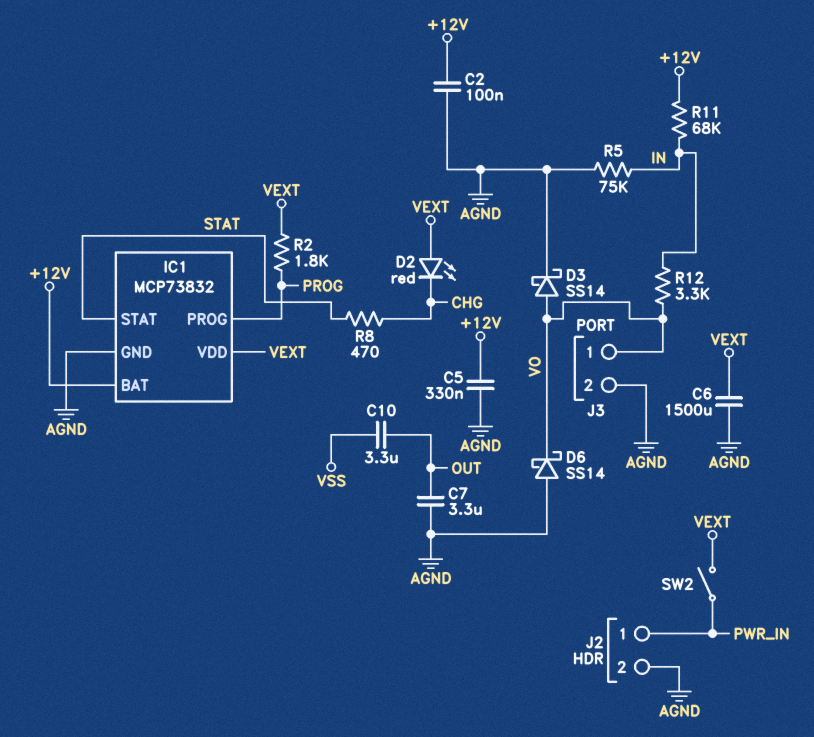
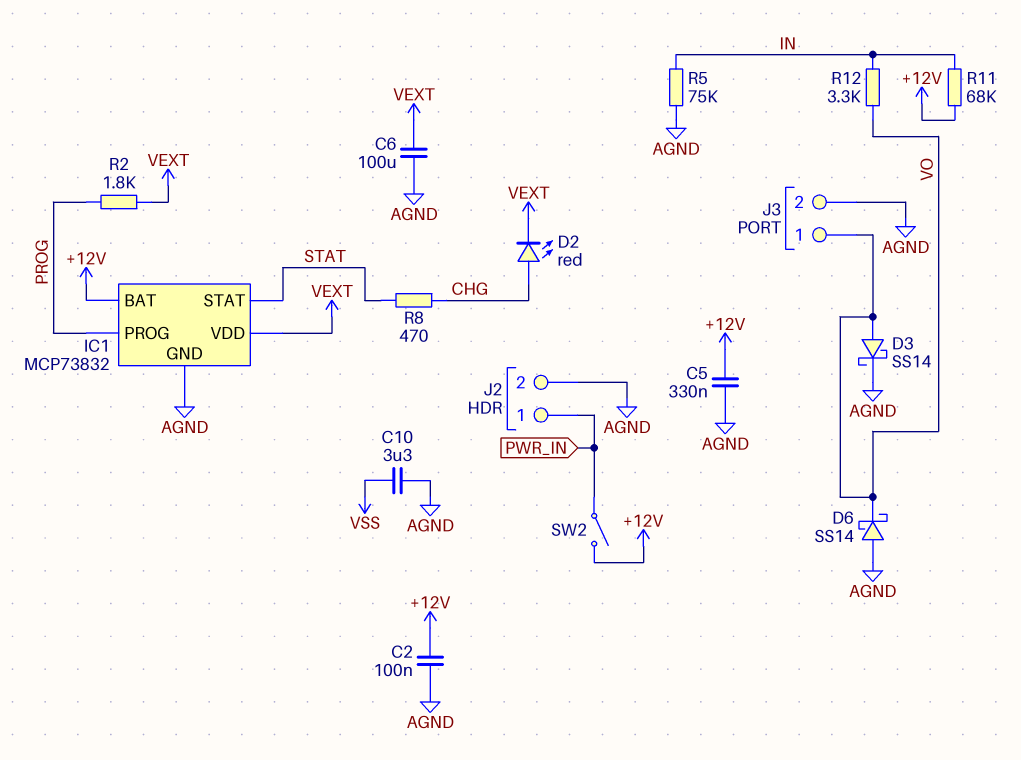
C6: 1500uF (AGND, VEXT) -> 100uF (AGND, VEXT)
C7: 3.3uF (AGND, OUT) -> none
C10: 3.3uF (OUT, VSS) -> 3.3uF (AGND, VSS)
D2: LED red (A VEXT, K CHG) -> LED red (A CHG, K VEXT)
SW2: switch (PWR_IN, VEXT) -> switch (+12V, PWR_IN)

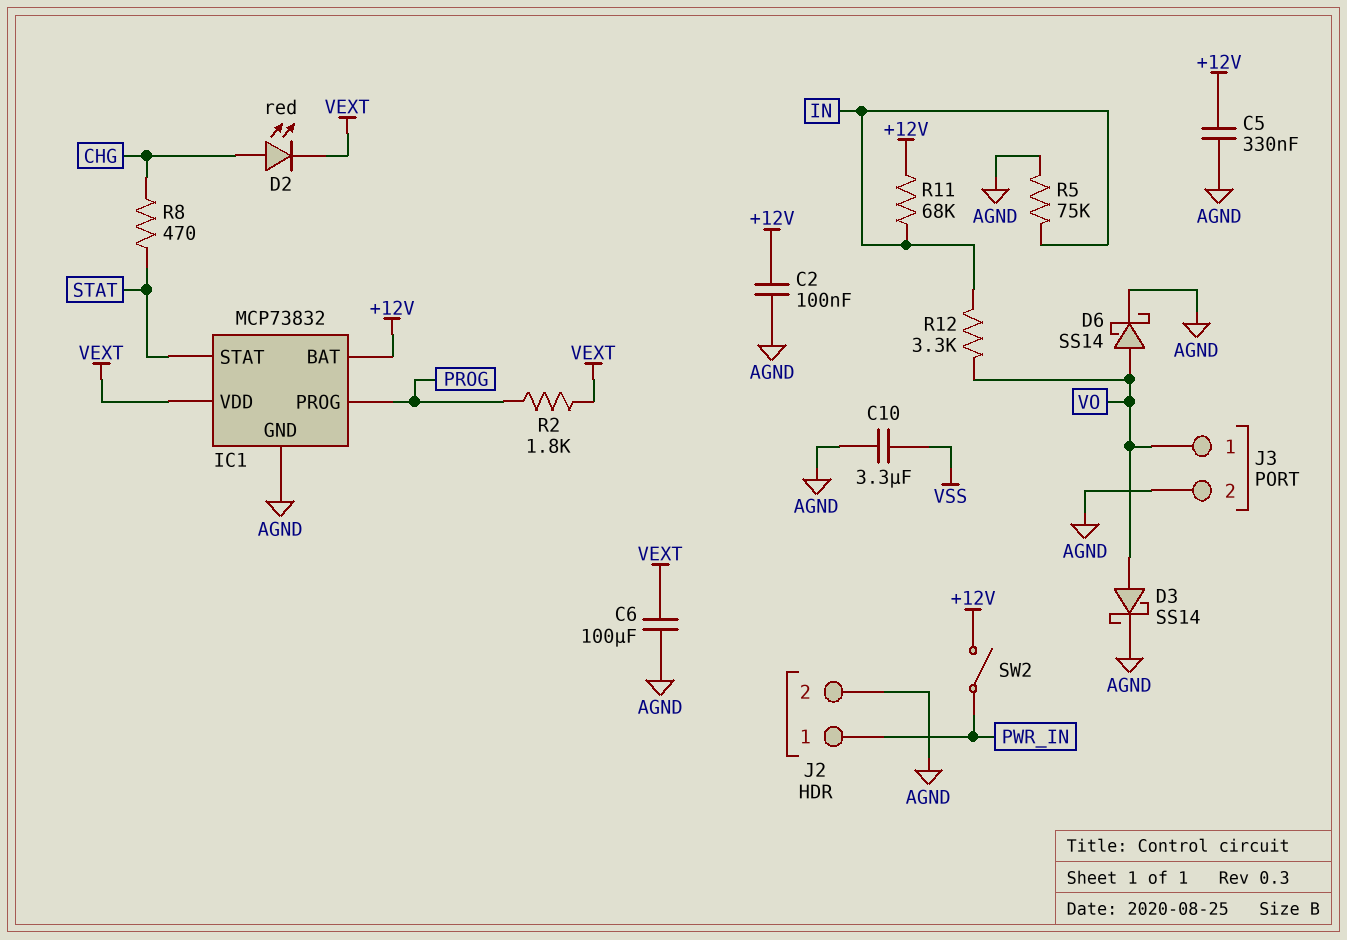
D6: schottky SS14 (A AGND, K VO) -> schottky SS14 (A VO, K AGND)

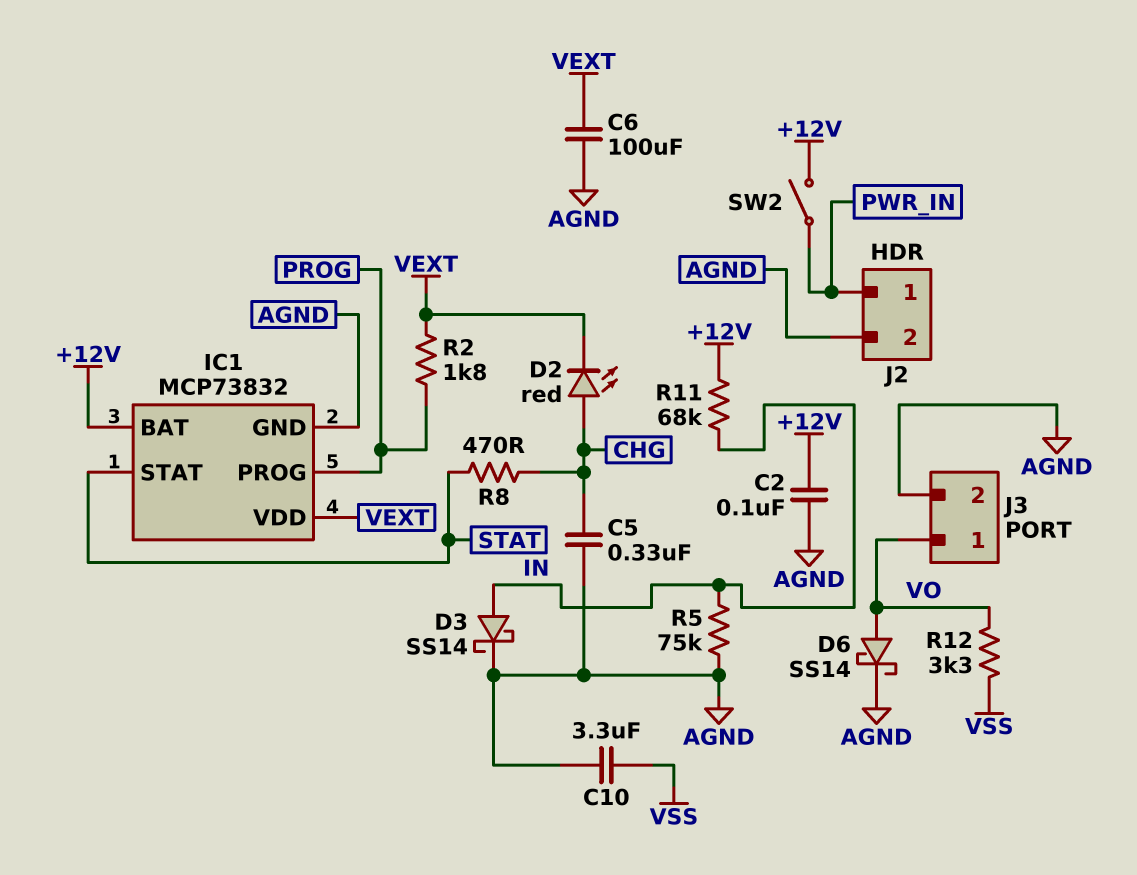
C5: 330nF (+12V, AGND) -> 330nF (AGND, CHG)
D3: schottky SS14 (A VO, K AGND) -> schottky SS14 (A IN, K AGND)
R12: 3.3k (IN, VO) -> 3.3k (VO, VSS)

